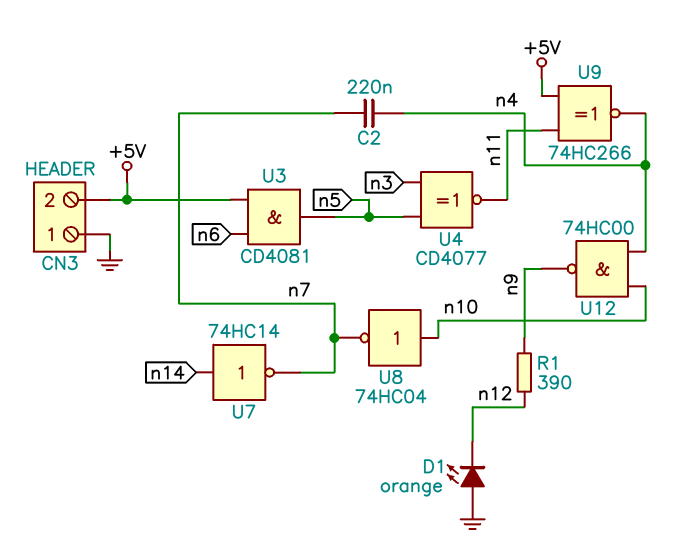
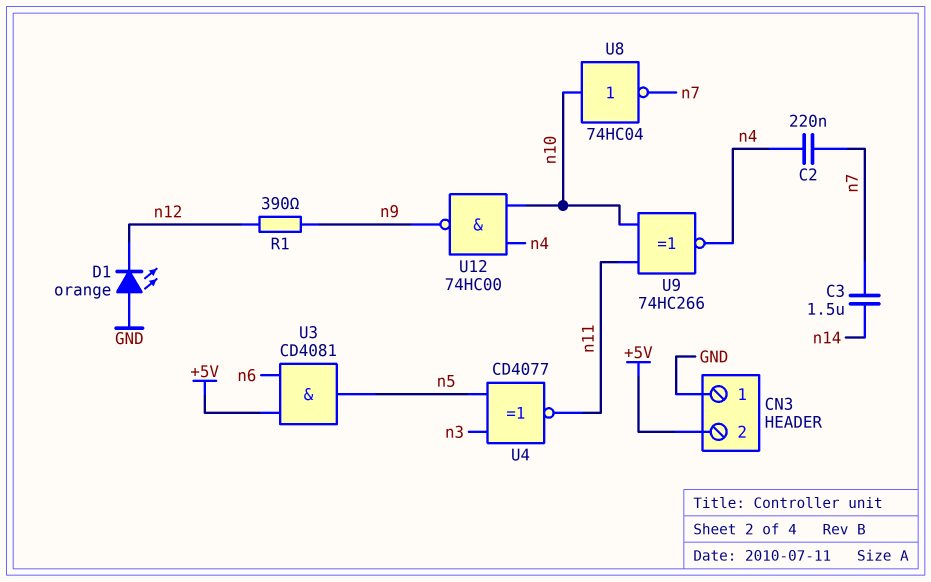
C3: none -> 1.5uF (n7, n14)
U7: NOT 74HC14 (in n14, out n7) -> none
U9: XNOR 74HC266 (in +5V, in n11, out n4) -> XNOR 74HC266 (in n10, in n11, out n4)

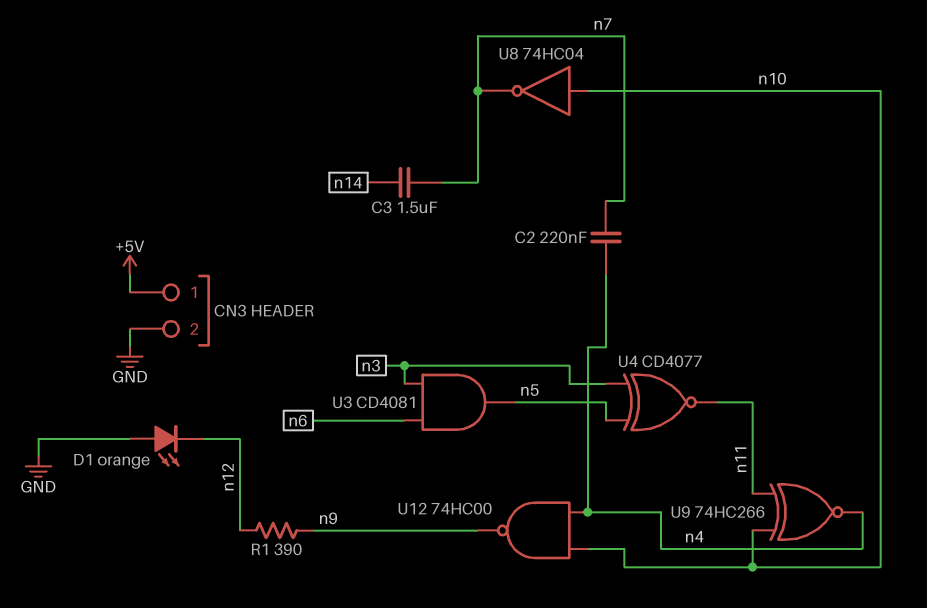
CN3 pin 1: GND -> +5V
CN3 pin 2: +5V -> GND
U3: AND CD4081 (in +5V, in n6, out n5) -> AND CD4081 (in n3, in n6, out n5)

